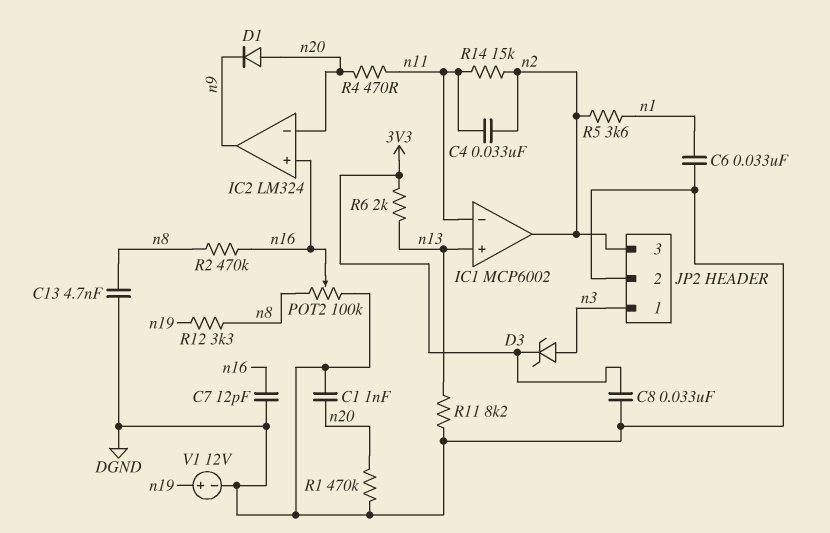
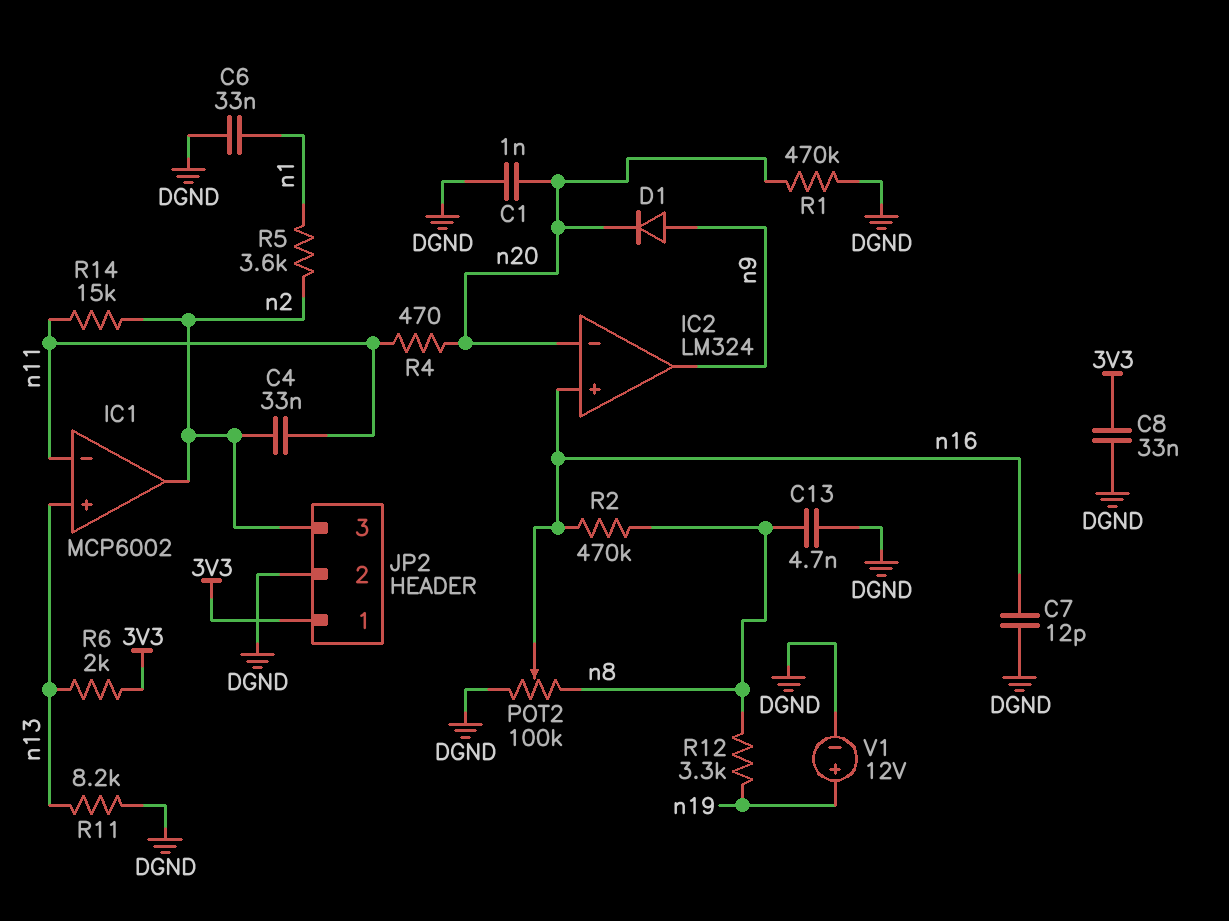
D1: diode (A n20, K n9) -> diode (A n9, K n20)
D3: zener (A n3, K 3V3) -> none
JP2 pin 1: n3 -> 3V3

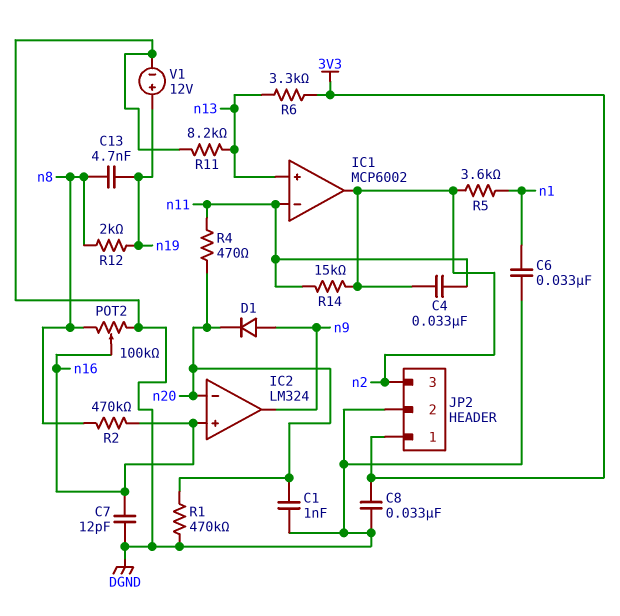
C13: 4.7nF (DGND, n8) -> 4.7nF (n8, n19)
R6: 2k (3V3, n13) -> 3.3k (3V3, n13)
R12: 3.3k (n8, n19) -> 2k (n8, n19)

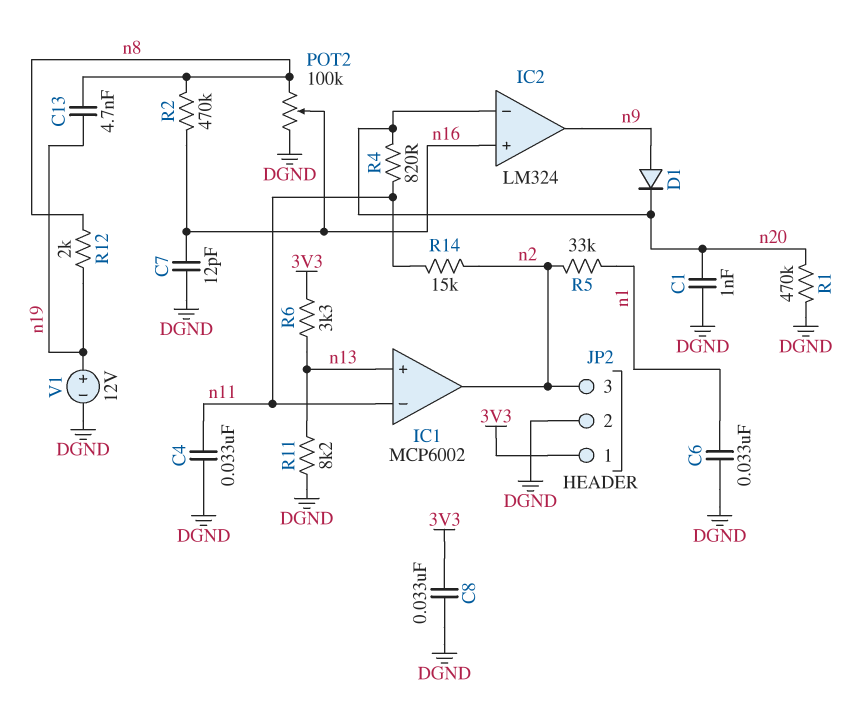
C4: 33nF (n2, n11) -> 33nF (DGND, n11)
R4: 470 (n11, n20) -> 820 (n11, n20)
R5: 3.6k (n1, n2) -> 33k (n1, n2)

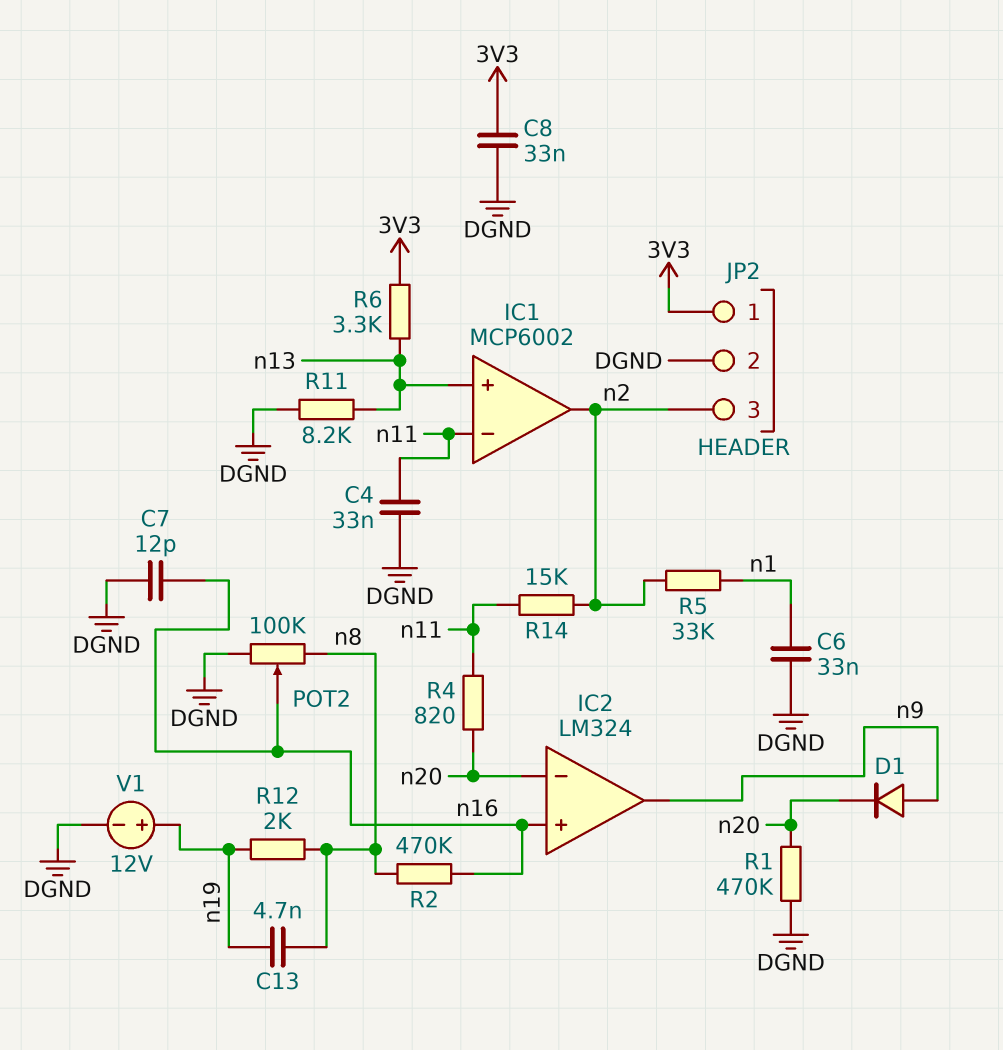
C1: 1nF (DGND, n20) -> none

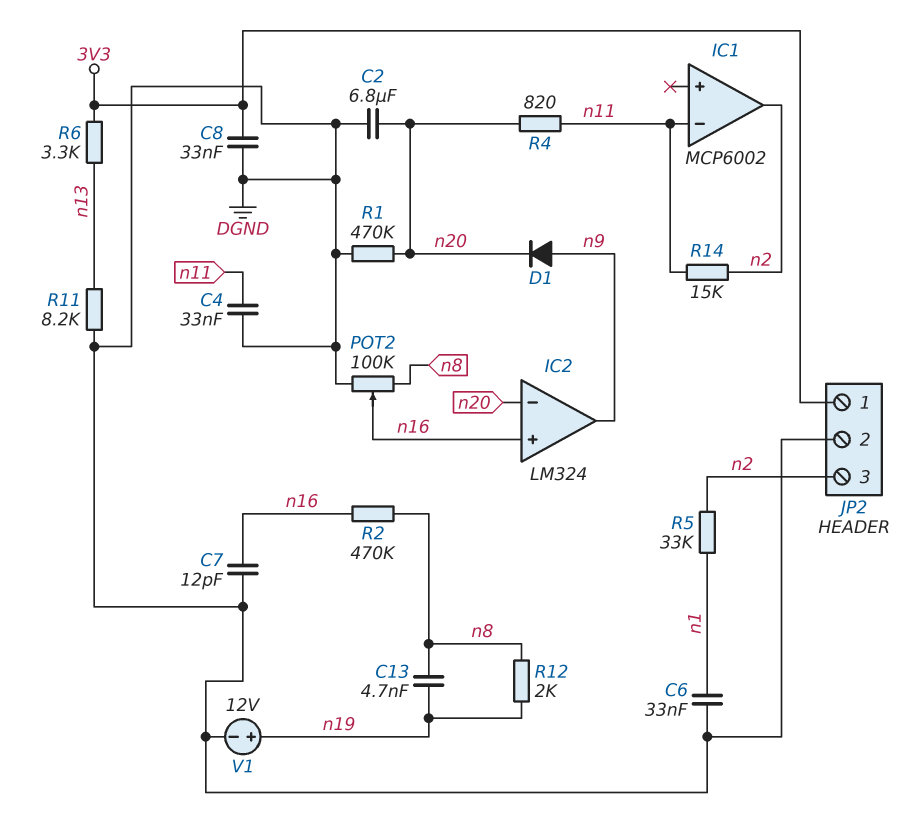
C2: none -> 6.8uF (DGND, n20)
IC1 pin in+: n13 -> none

